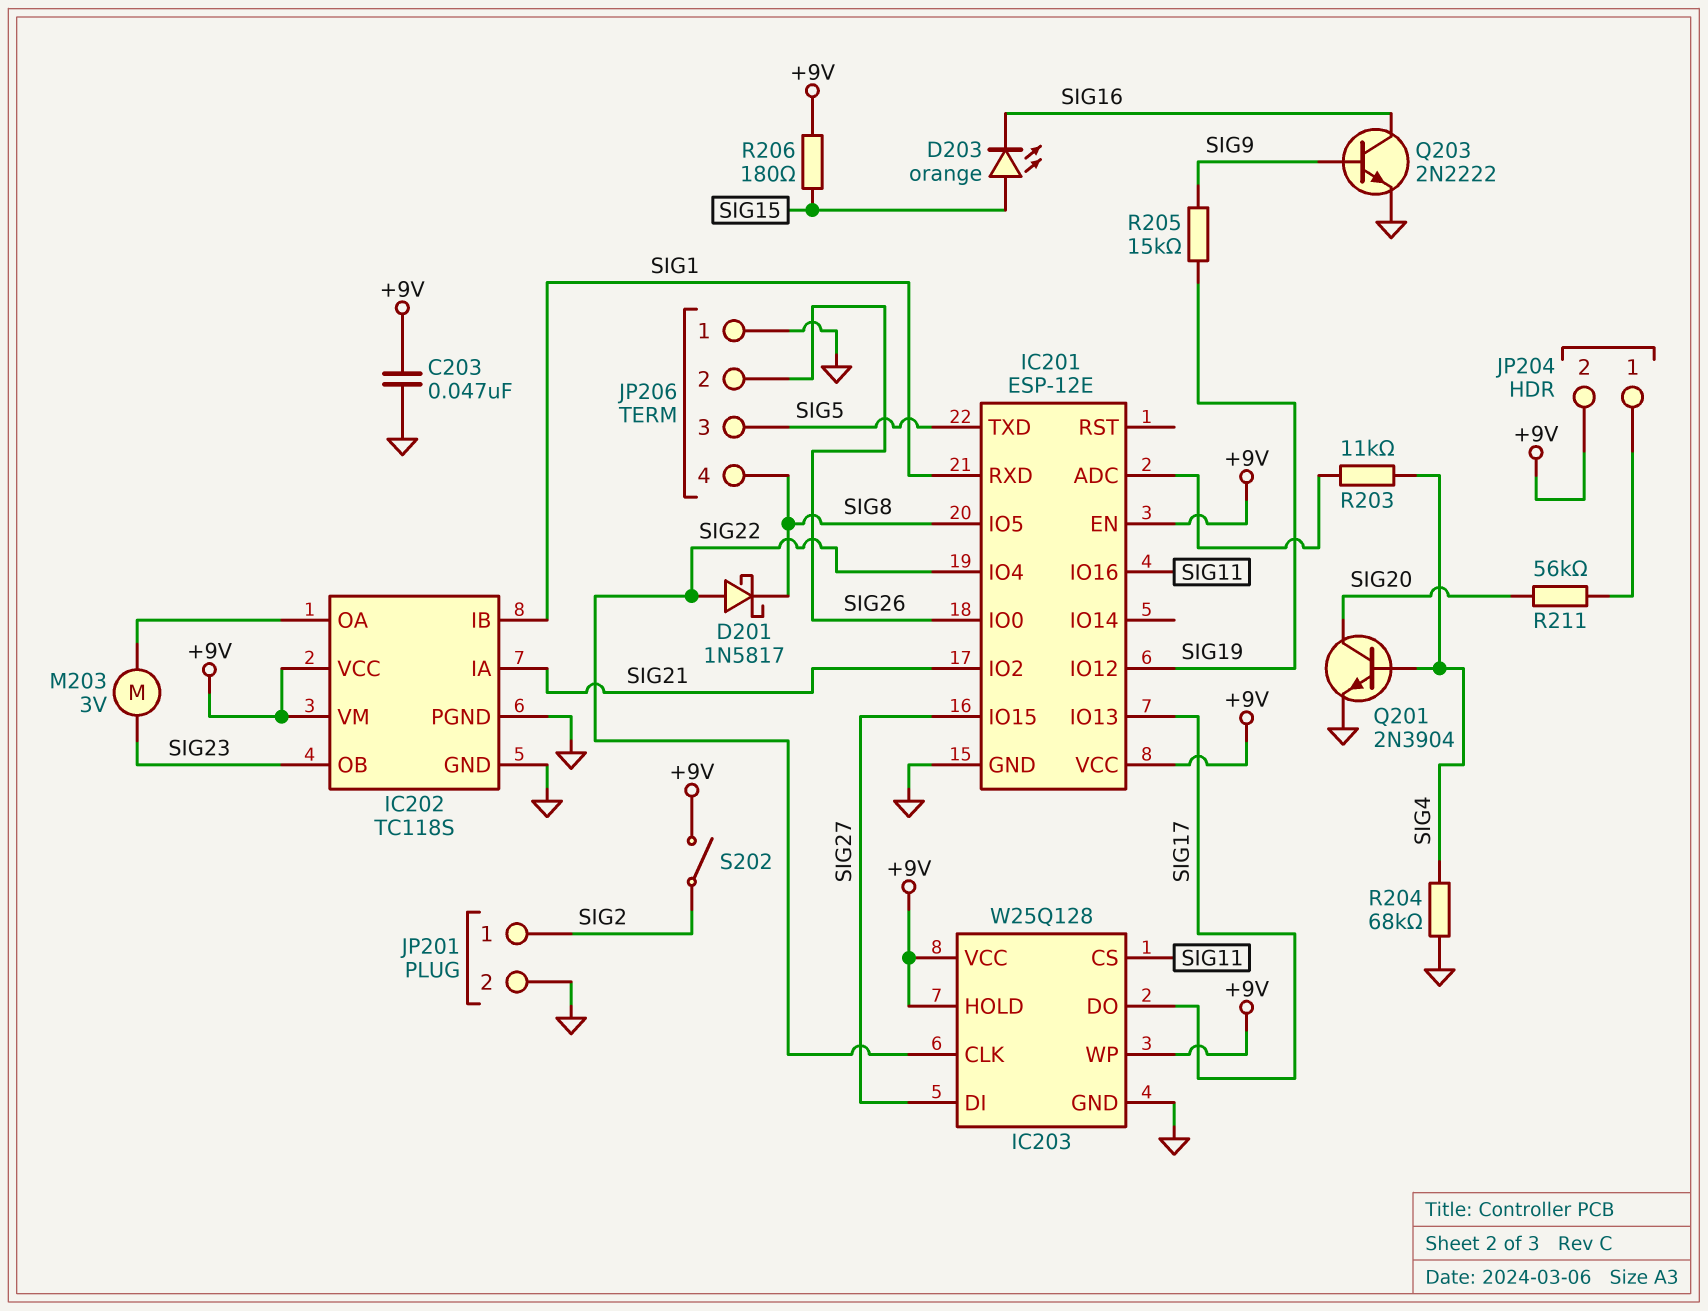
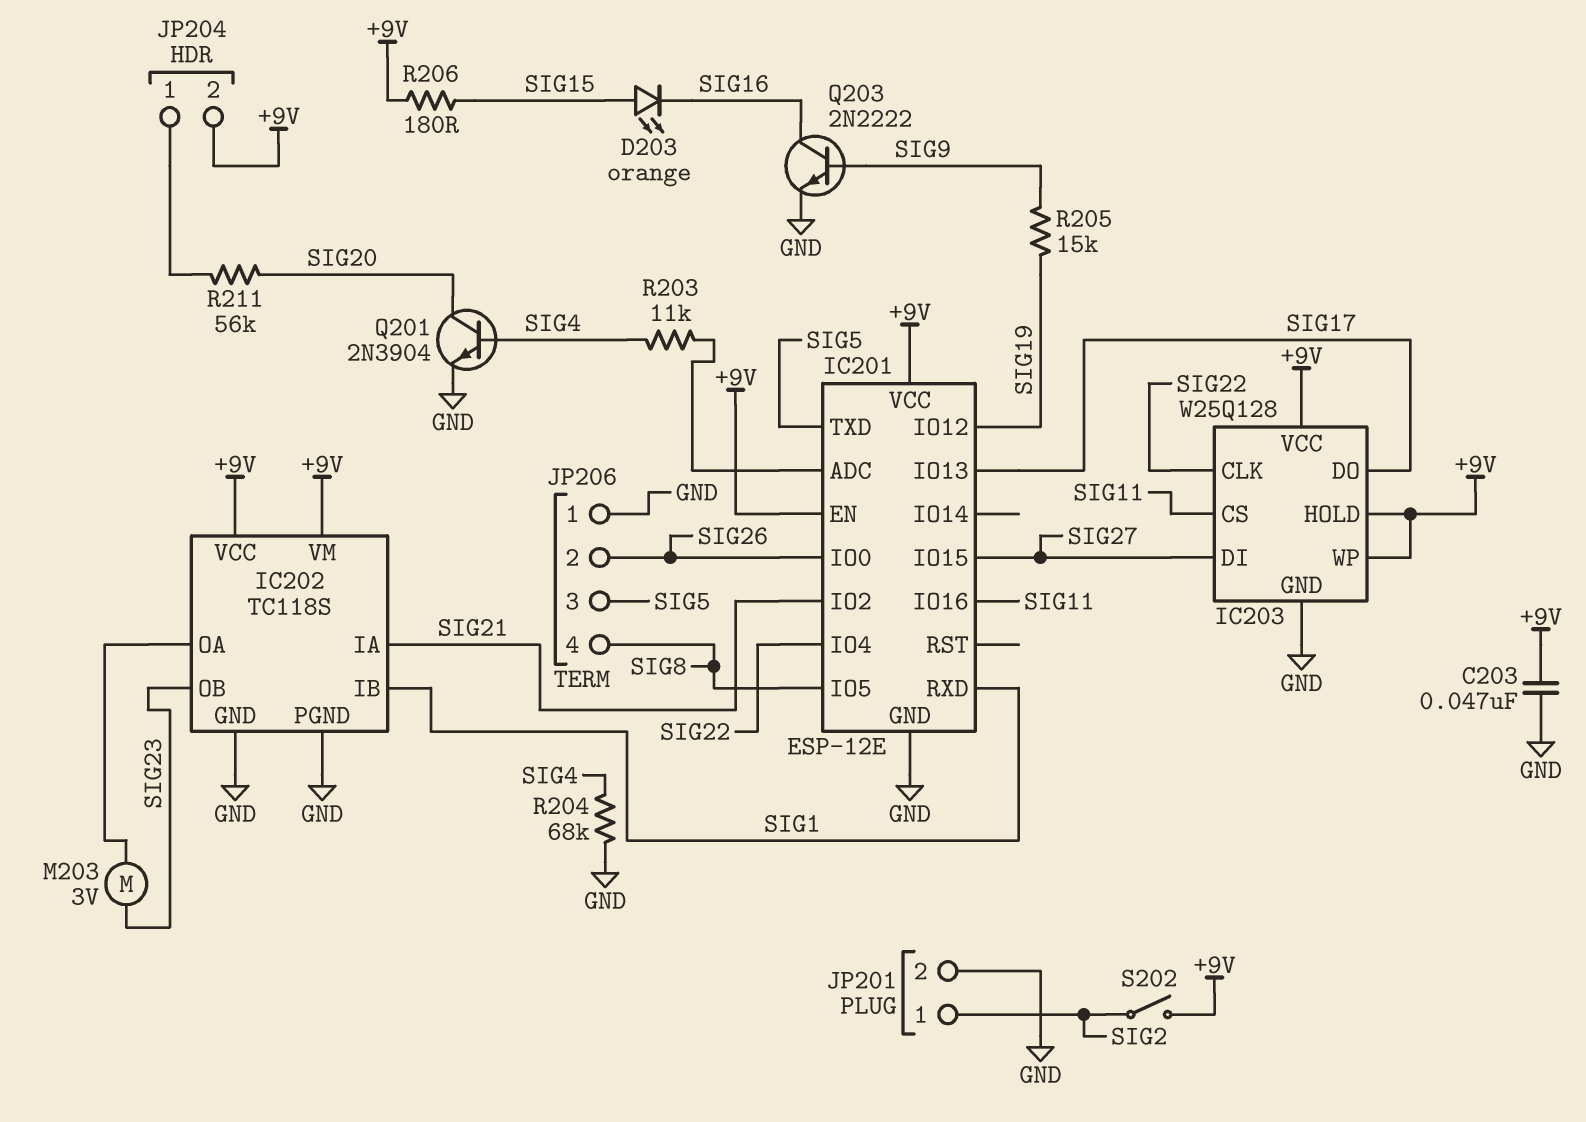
D201: schottky 1N5817 (A SIG22, K SIG8) -> none

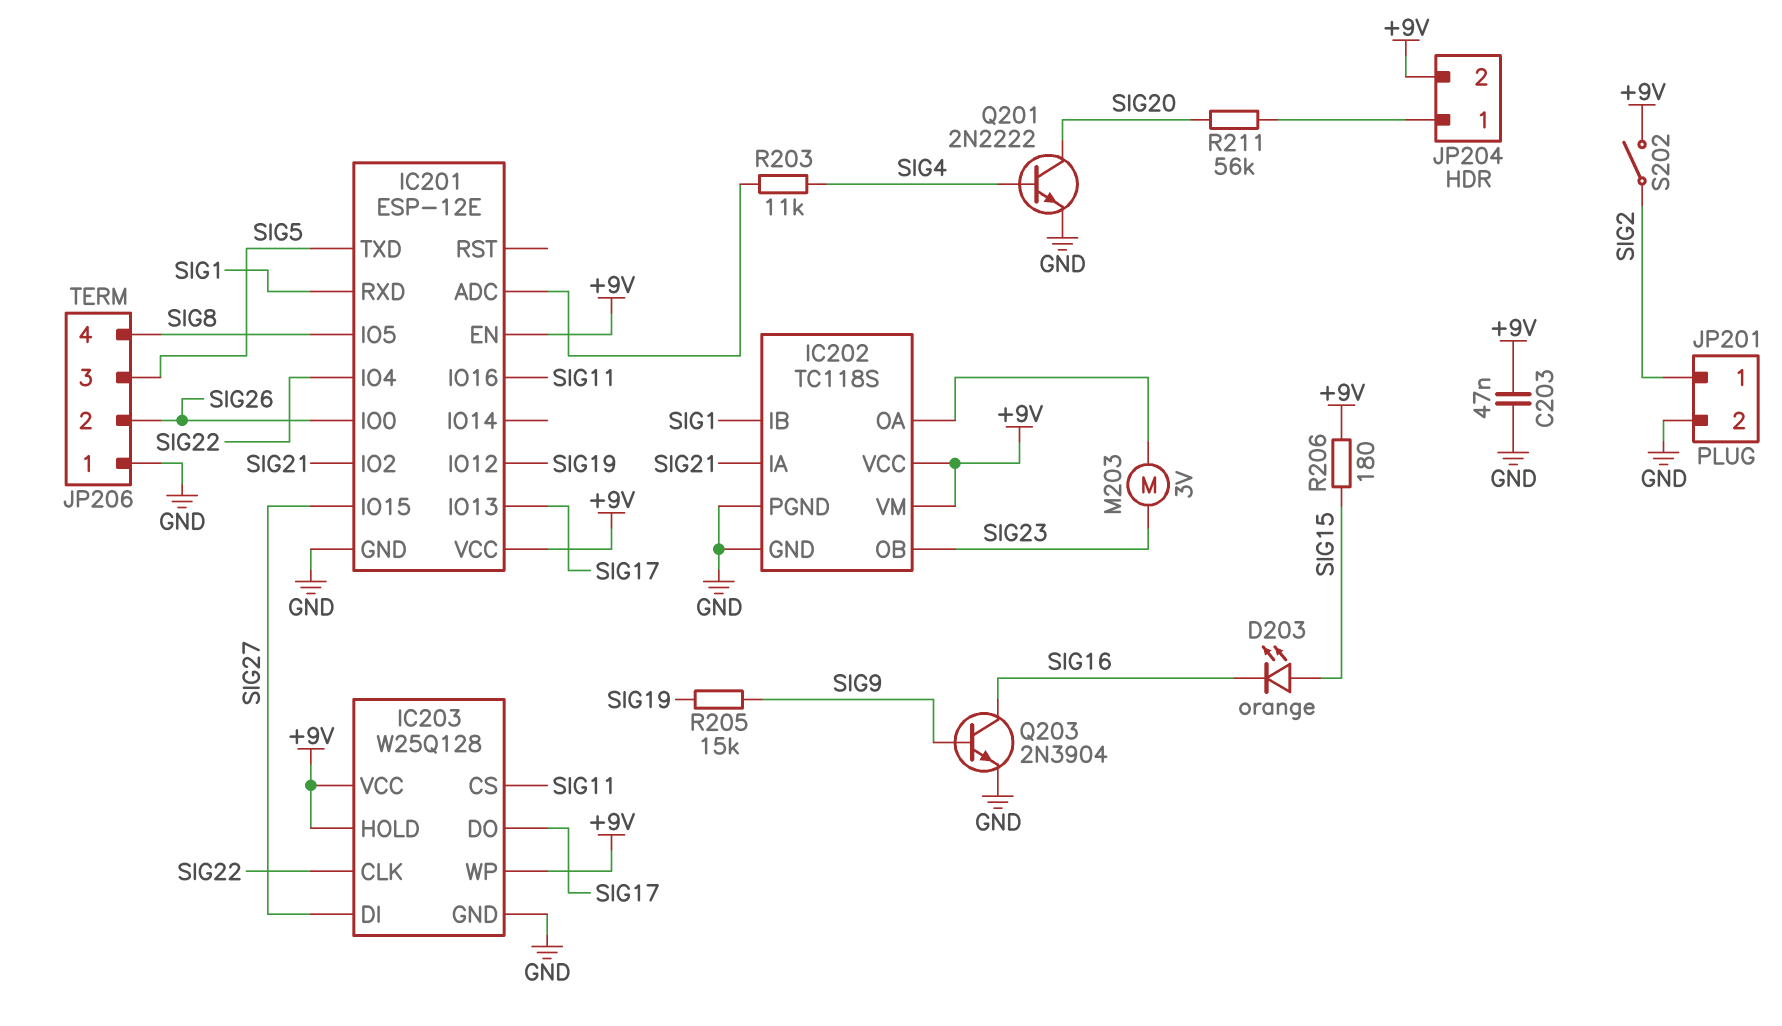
Q201: NPN 2N3904 (B SIG4, C SIG20, E GND) -> NPN 2N2222 (B SIG4, C SIG20, E GND)
Q203: NPN 2N2222 (B SIG9, C SIG16, E GND) -> NPN 2N3904 (B SIG9, C SIG16, E GND)
R204: 68k (GND, SIG4) -> none

